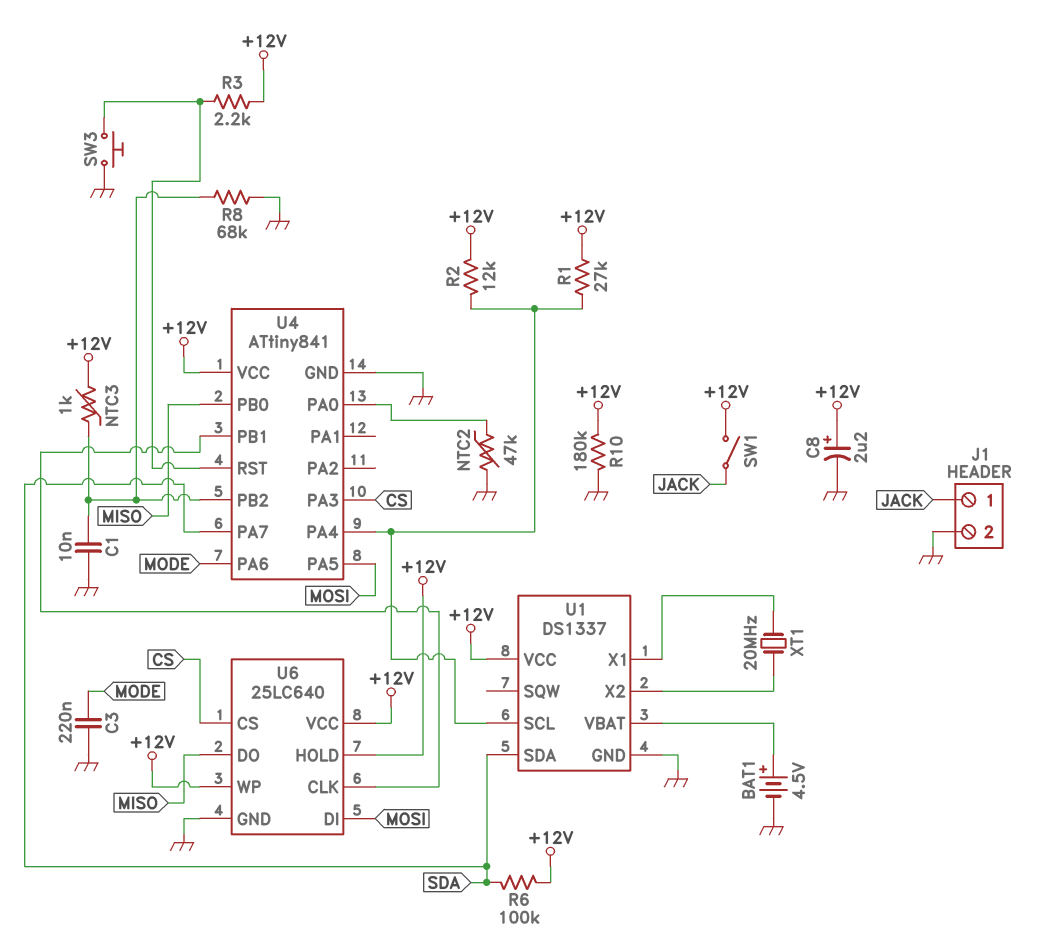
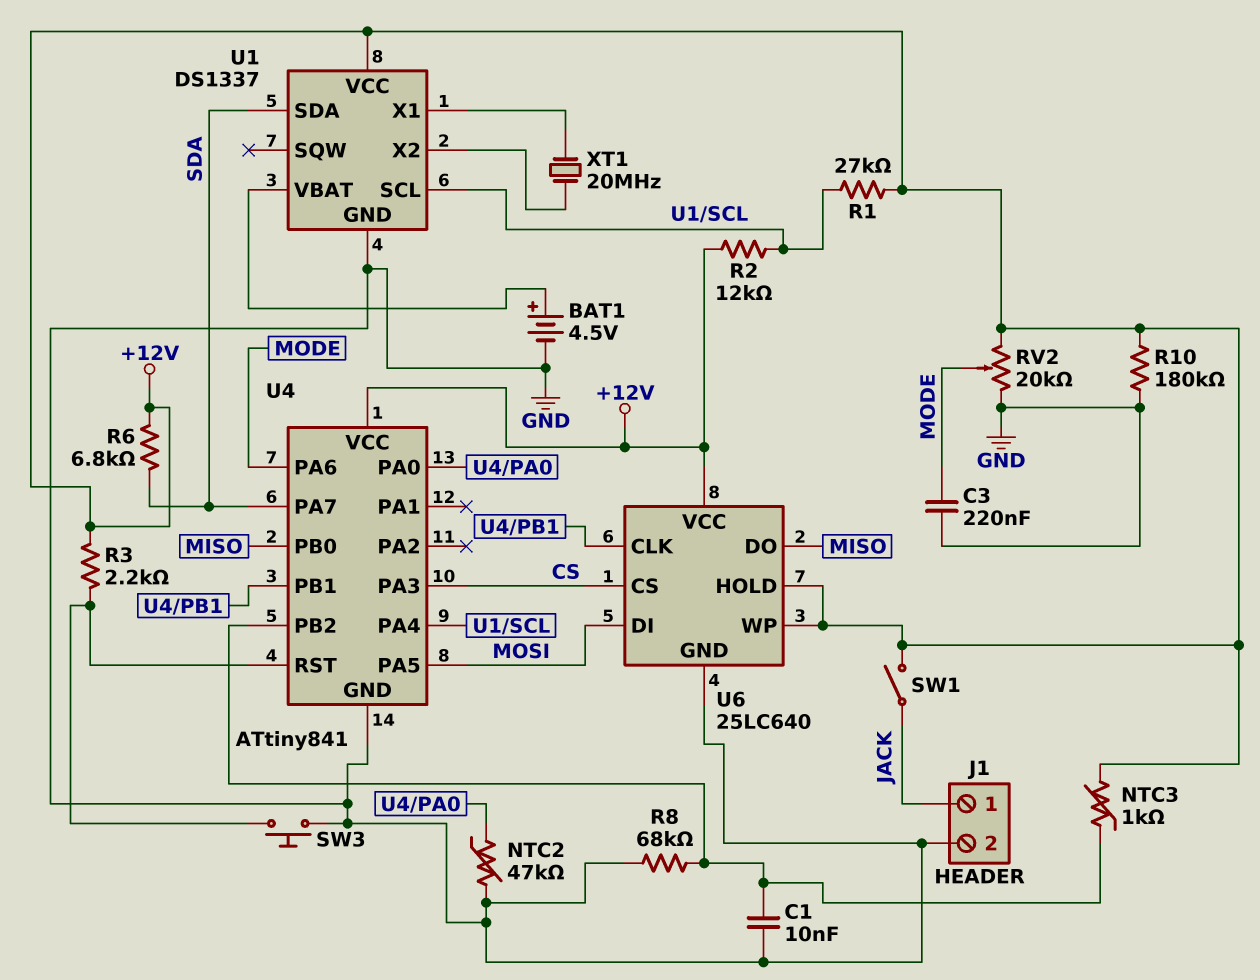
C8: 2.2uF (plus +12V, minus GND) -> none
R6: 100k (+12V, SDA) -> 6.8k (+12V, SDA)
RV2: none -> 20k (+12V, GND, wiper MODE)

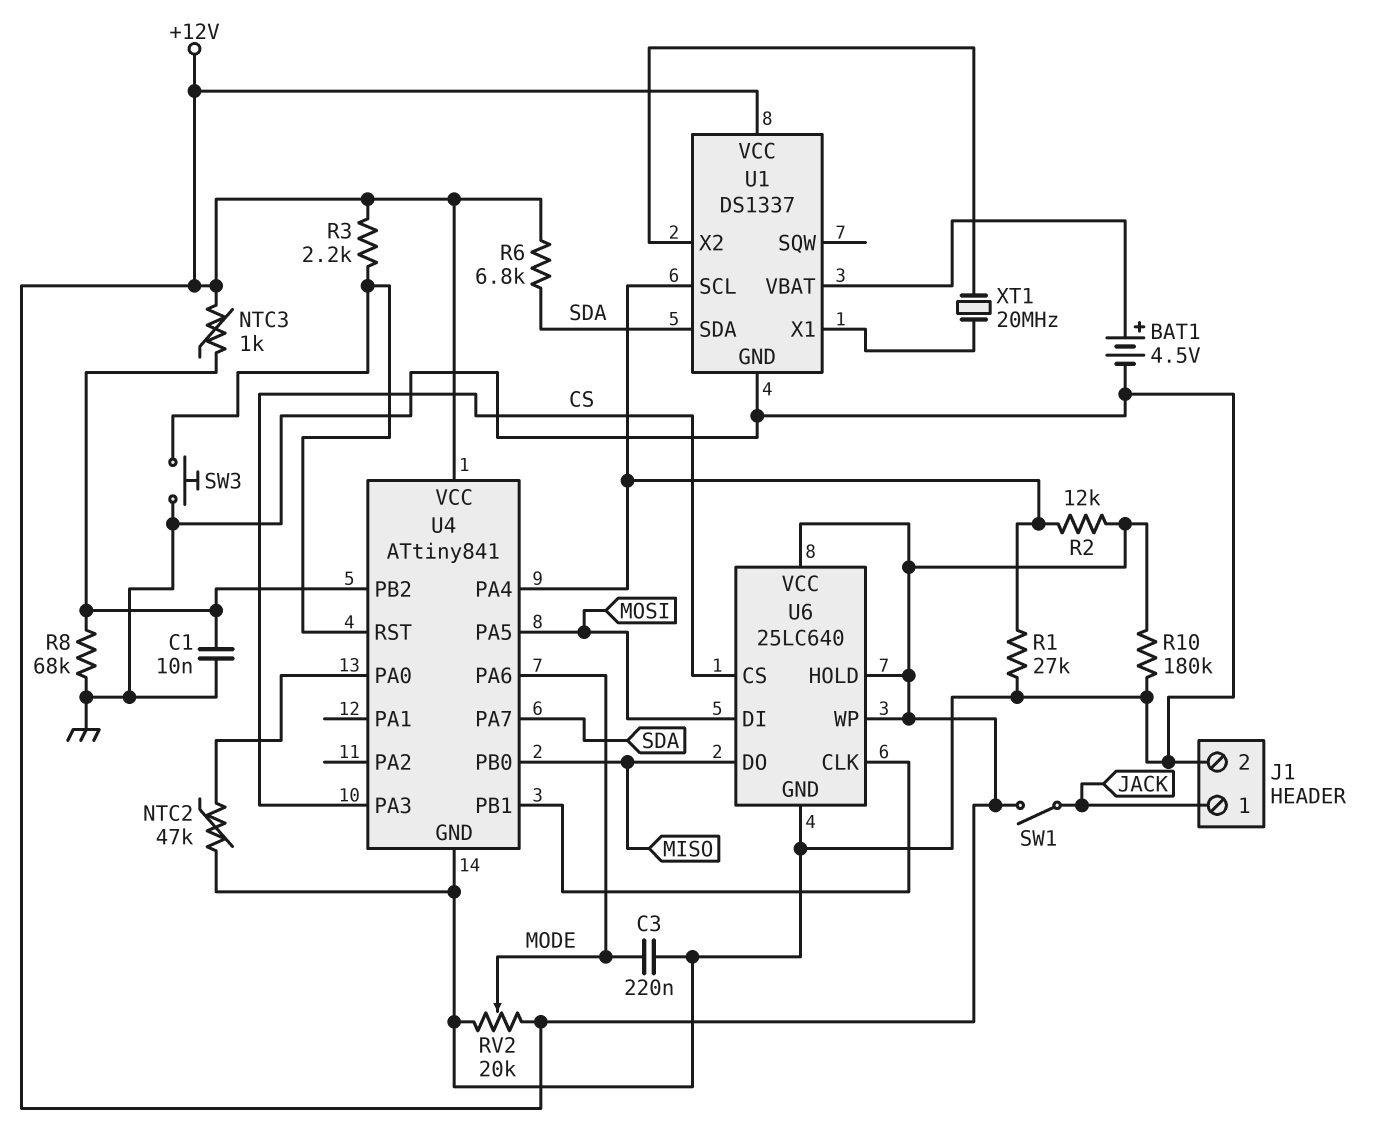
R1: 27k (+12V, U1/SCL) -> 27k (GND, U1/SCL)

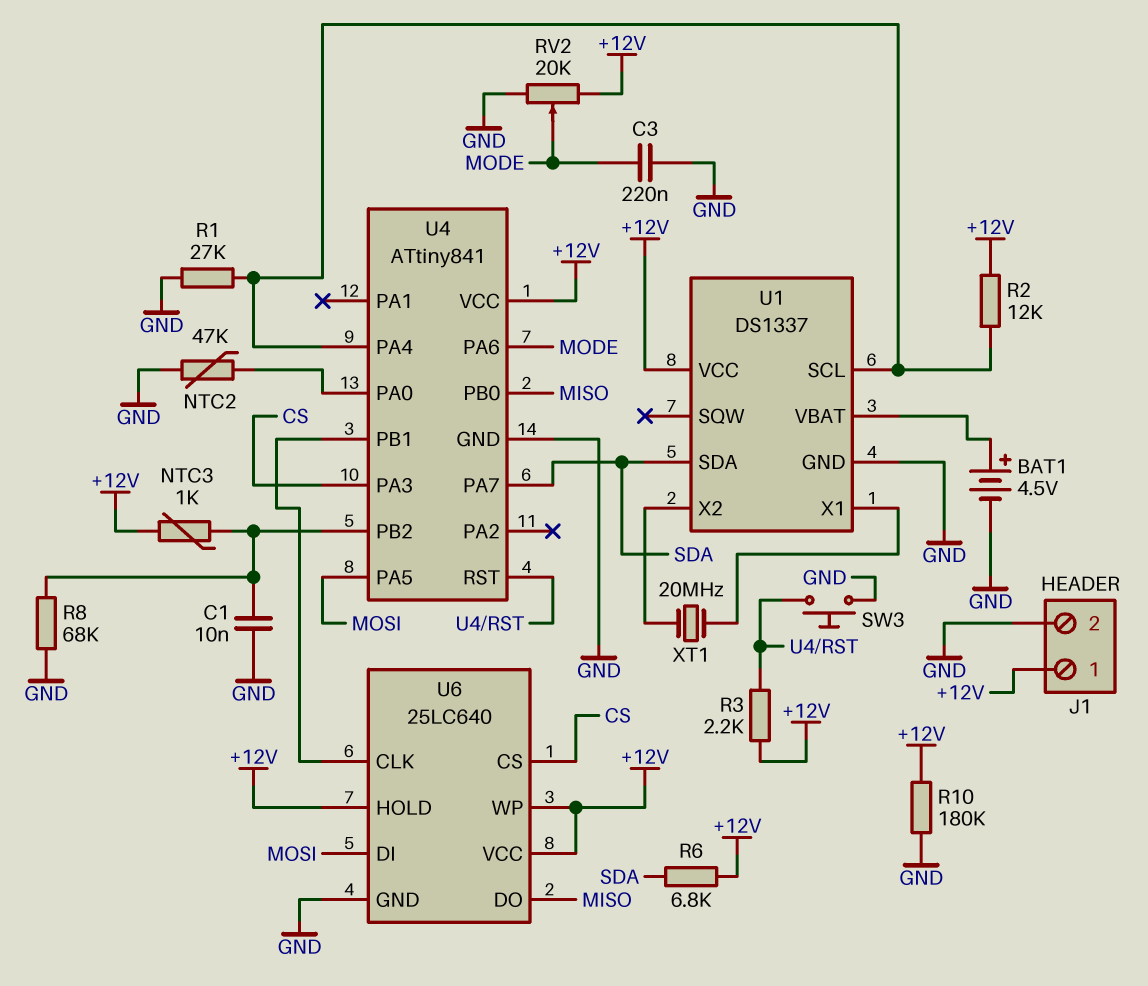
J1 pin 1: JACK -> +12V
SW1: switch (+12V, JACK) -> none

